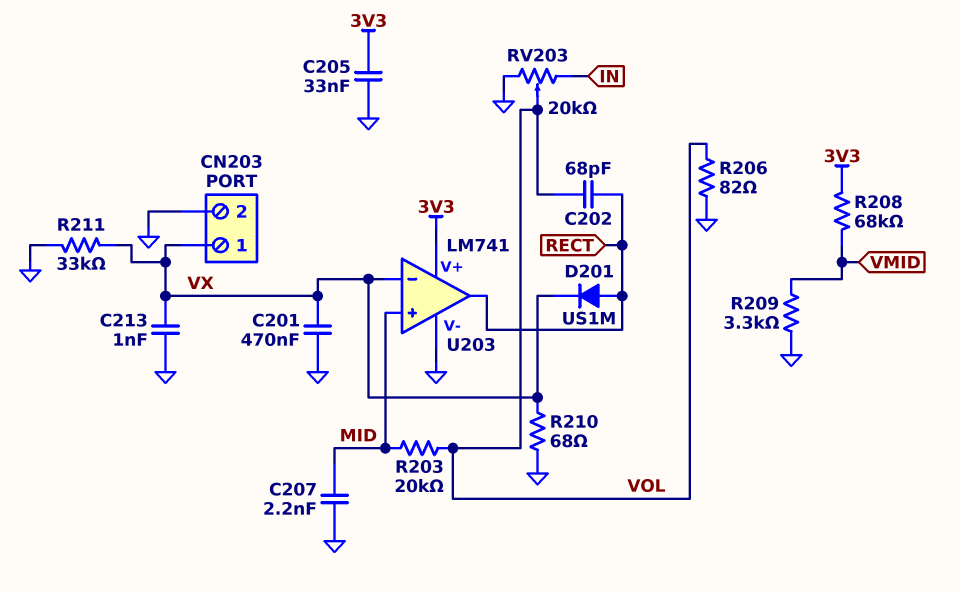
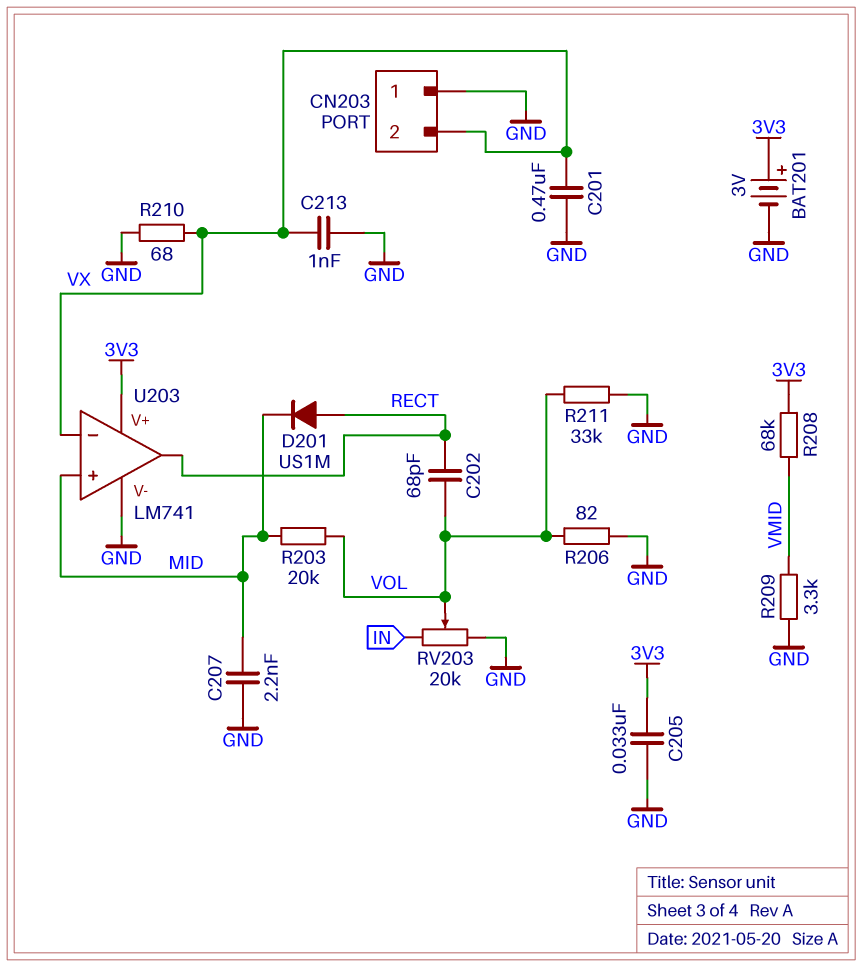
BAT201: none -> 3V (plus 3V3, minus GND)
CN203 pin 1: VX -> GND
CN203 pin 2: GND -> VX
D201: diode US1M (A RECT, K VX) -> diode US1M (A RECT, K MID)
R211: 33k (GND, VX) -> 33k (GND, VOL)

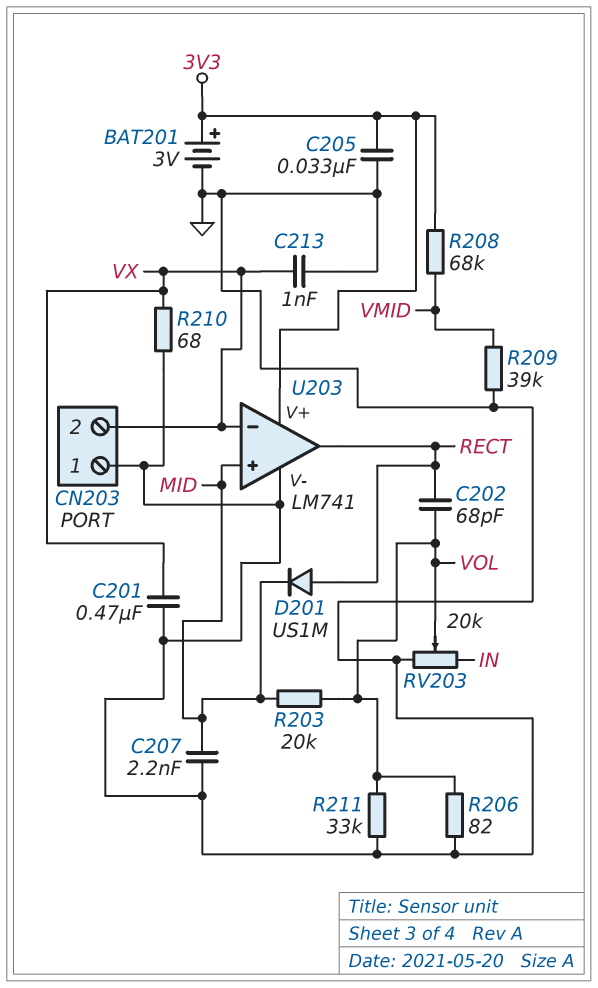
R209: 3.3k (GND, VMID) -> 39k (GND, VMID)

